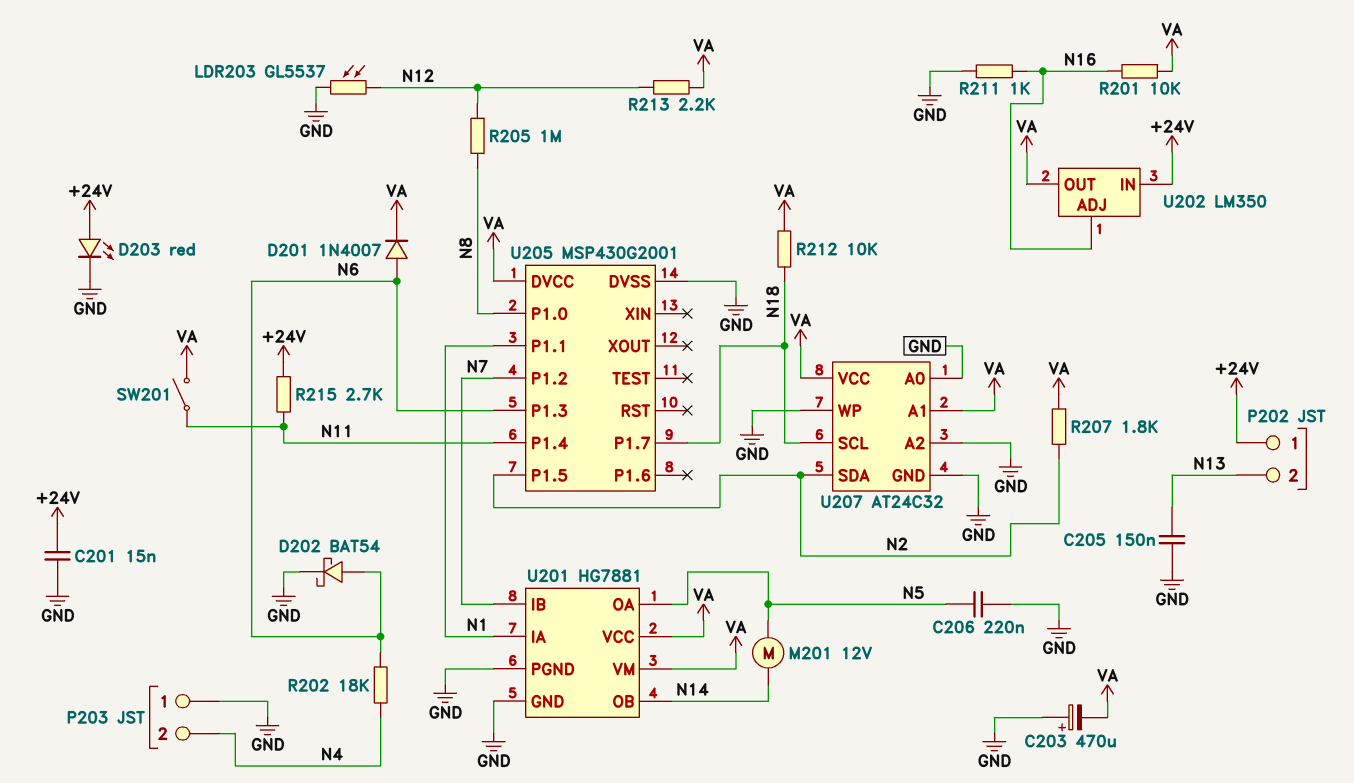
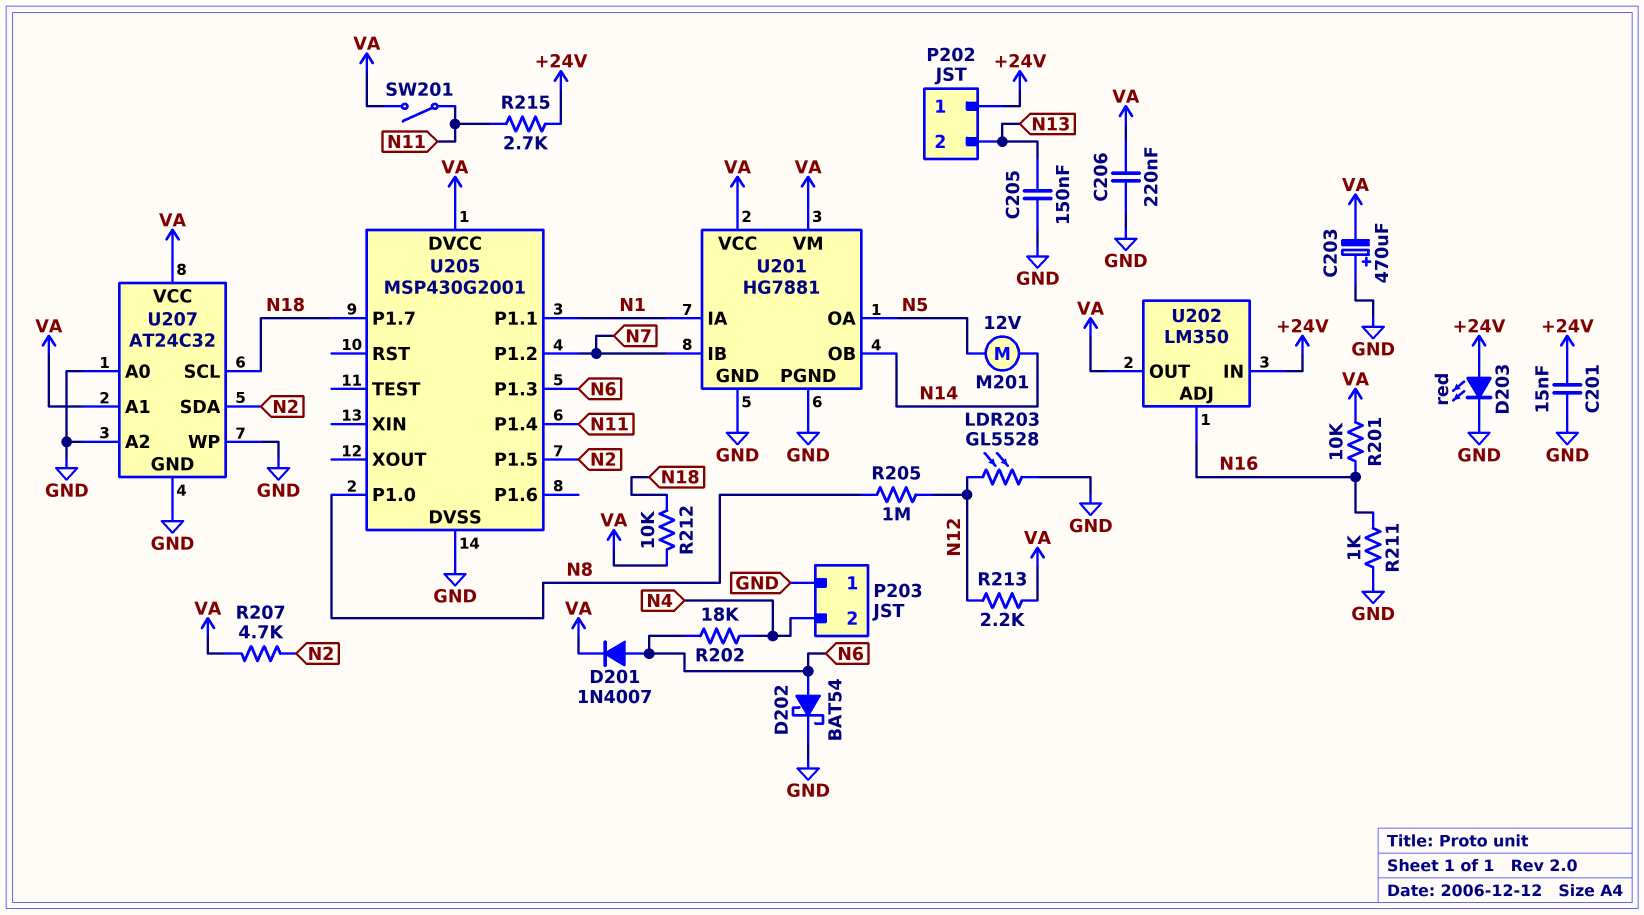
C206: 220nF (GND, N5) -> 220nF (GND, VA)
LDR203: GL5537 (GND, N12) -> GL5528 (GND, N12)
R207: 1.8k (N2, VA) -> 4.7k (N2, VA)

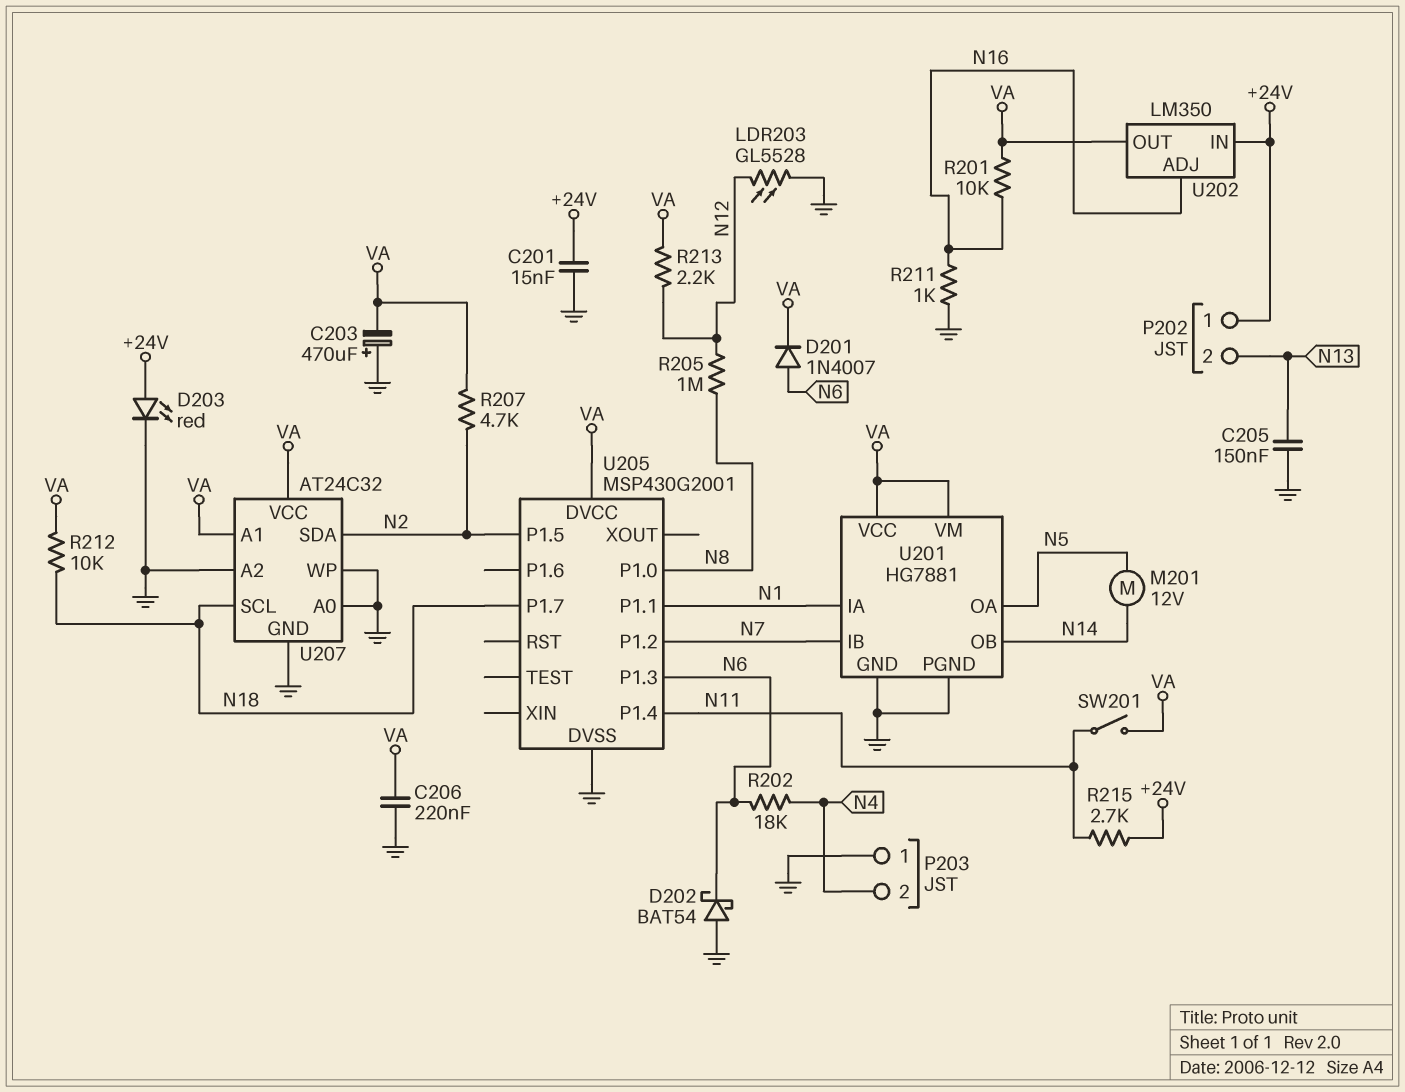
D202: schottky BAT54 (A N6, K GND) -> schottky BAT54 (A GND, K N6)

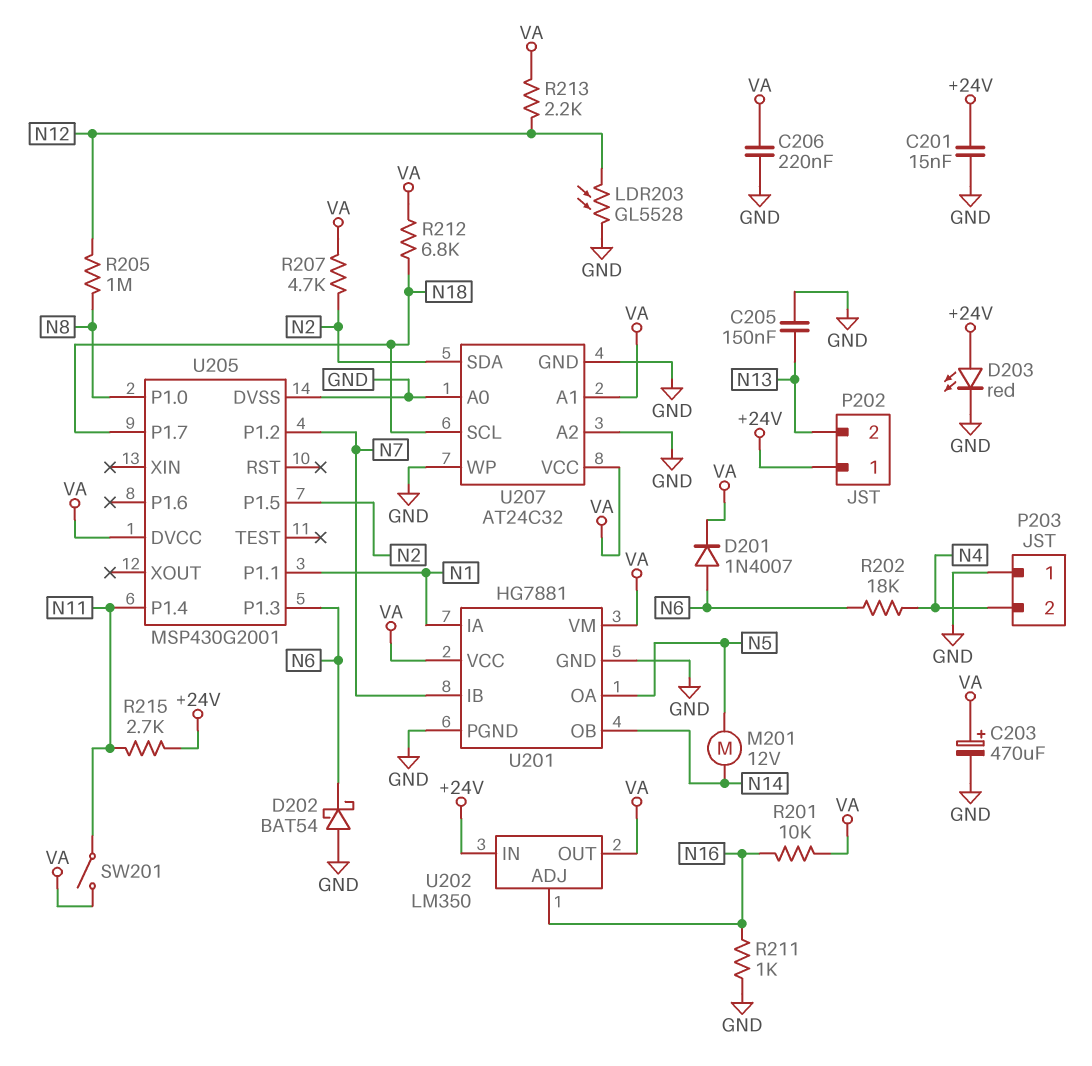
C203: 470uF (plus GND, minus VA) -> 470uF (plus VA, minus GND)
R212: 10k (N18, VA) -> 6.8k (N18, VA)

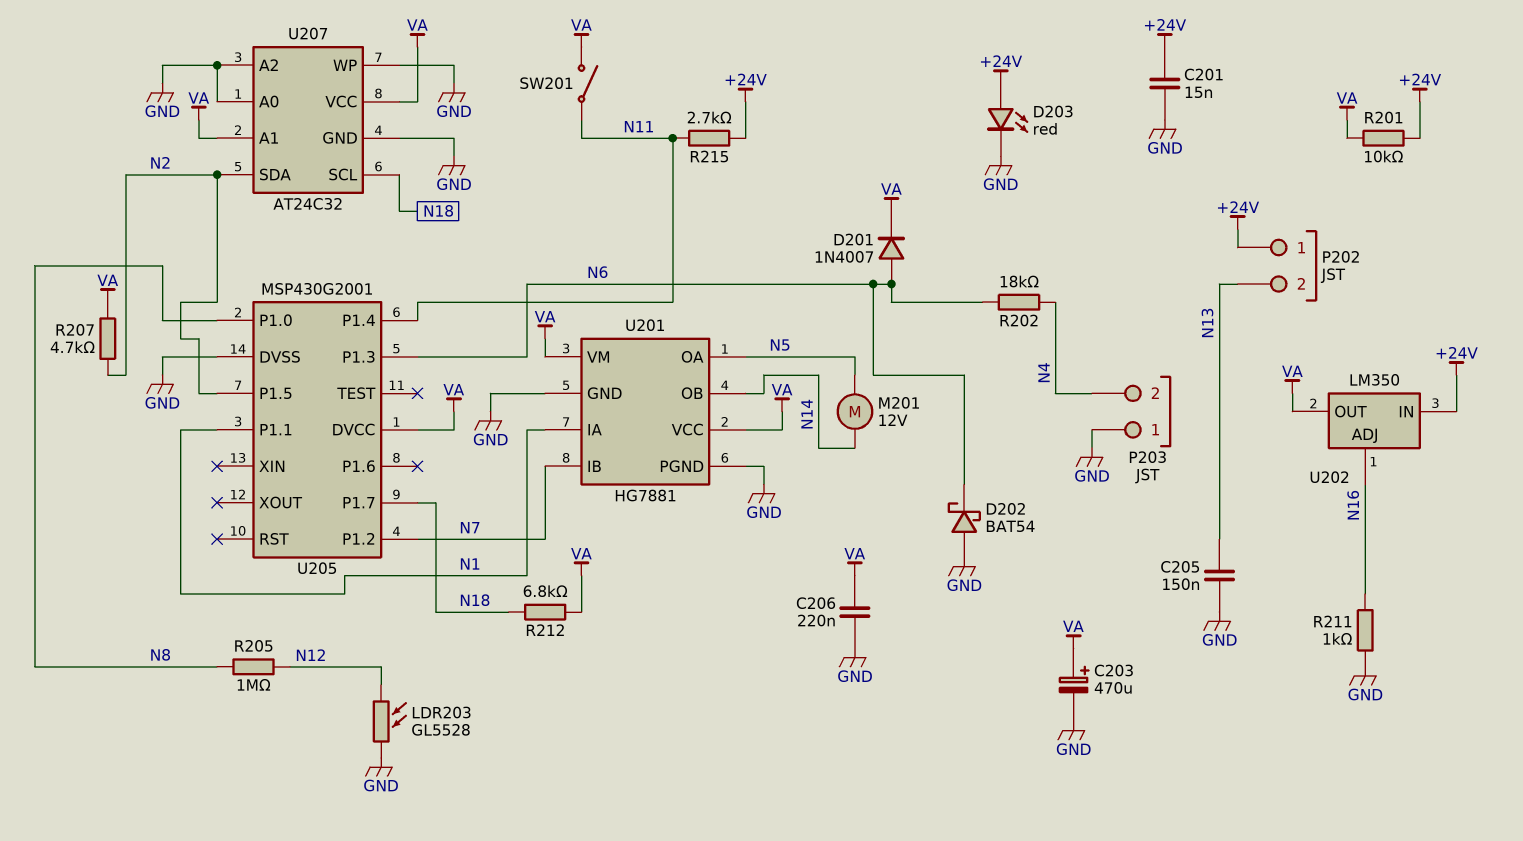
R201: 10k (N16, VA) -> 10k (+24V, VA)
R213: 2.2k (N12, VA) -> none

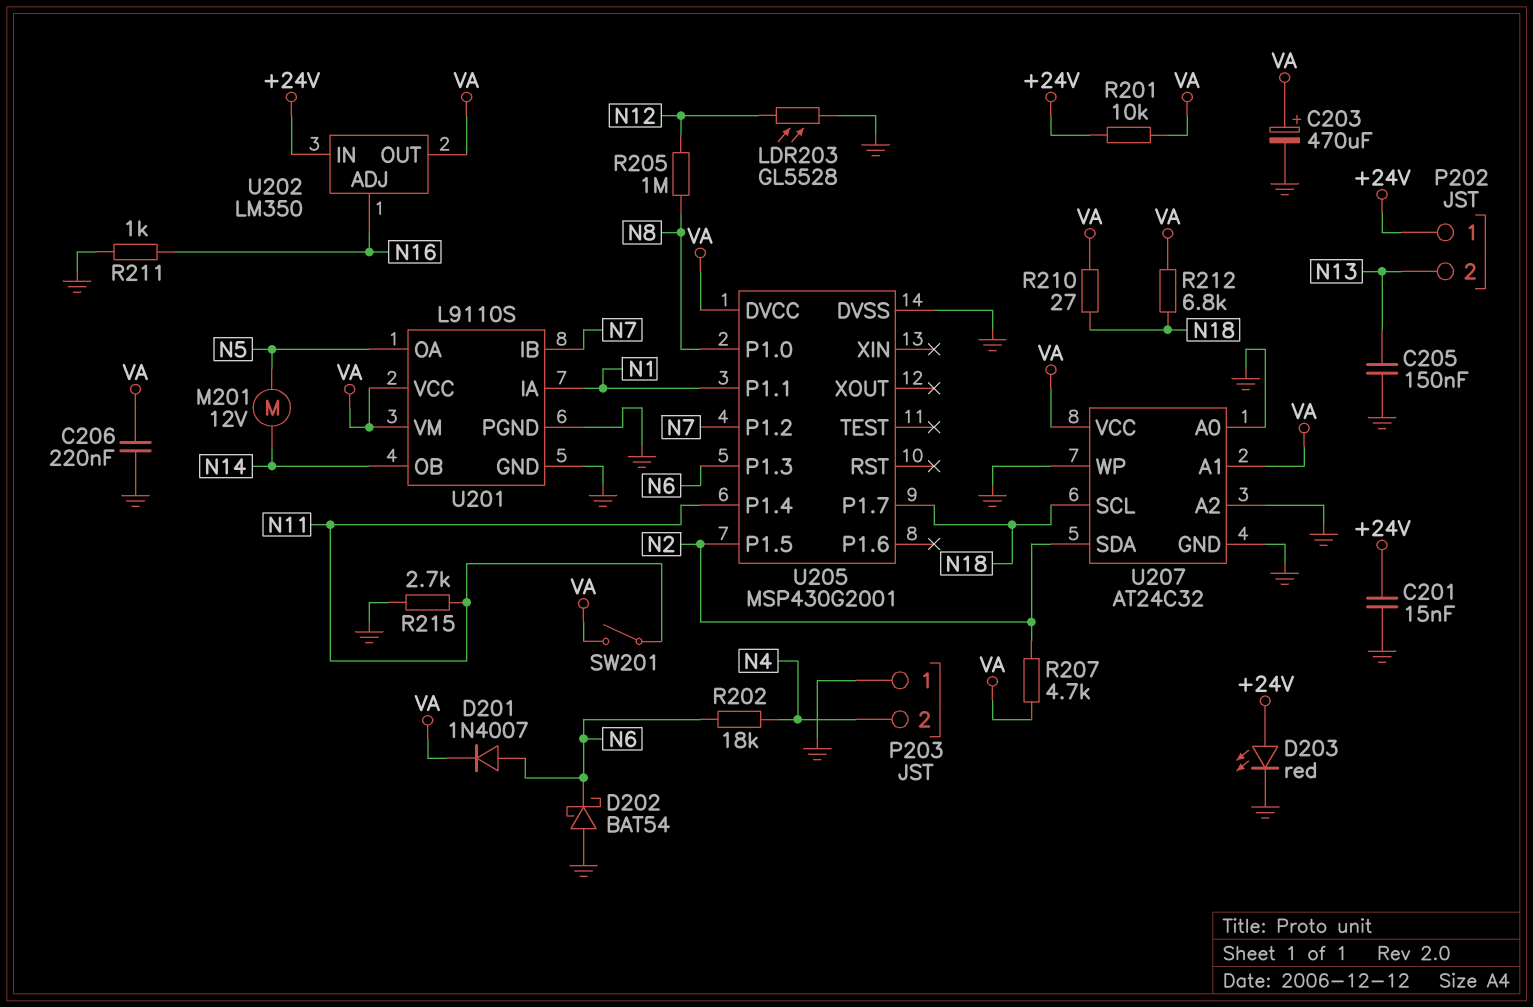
R210: none -> 27 (N18, VA)
R215: 2.7k (+24V, N11) -> 2.7k (GND, N11)
U201: HG7881 -> L9110S

